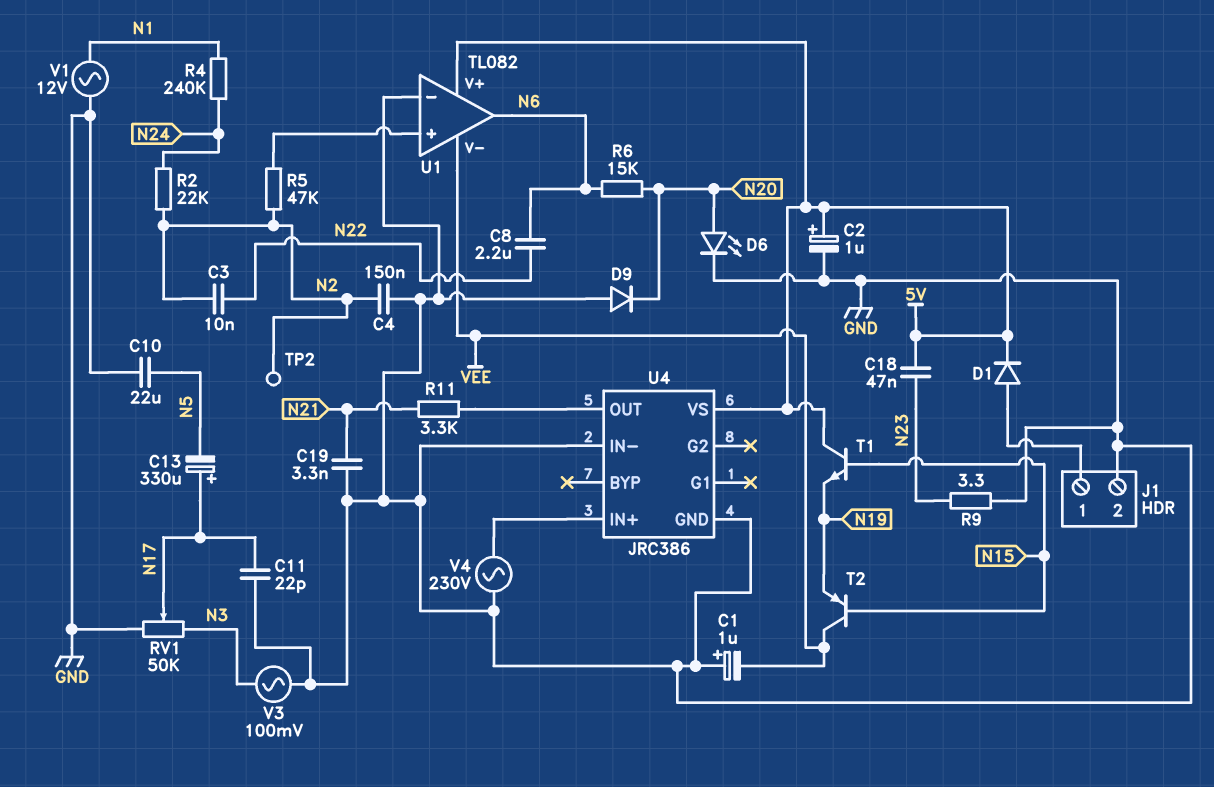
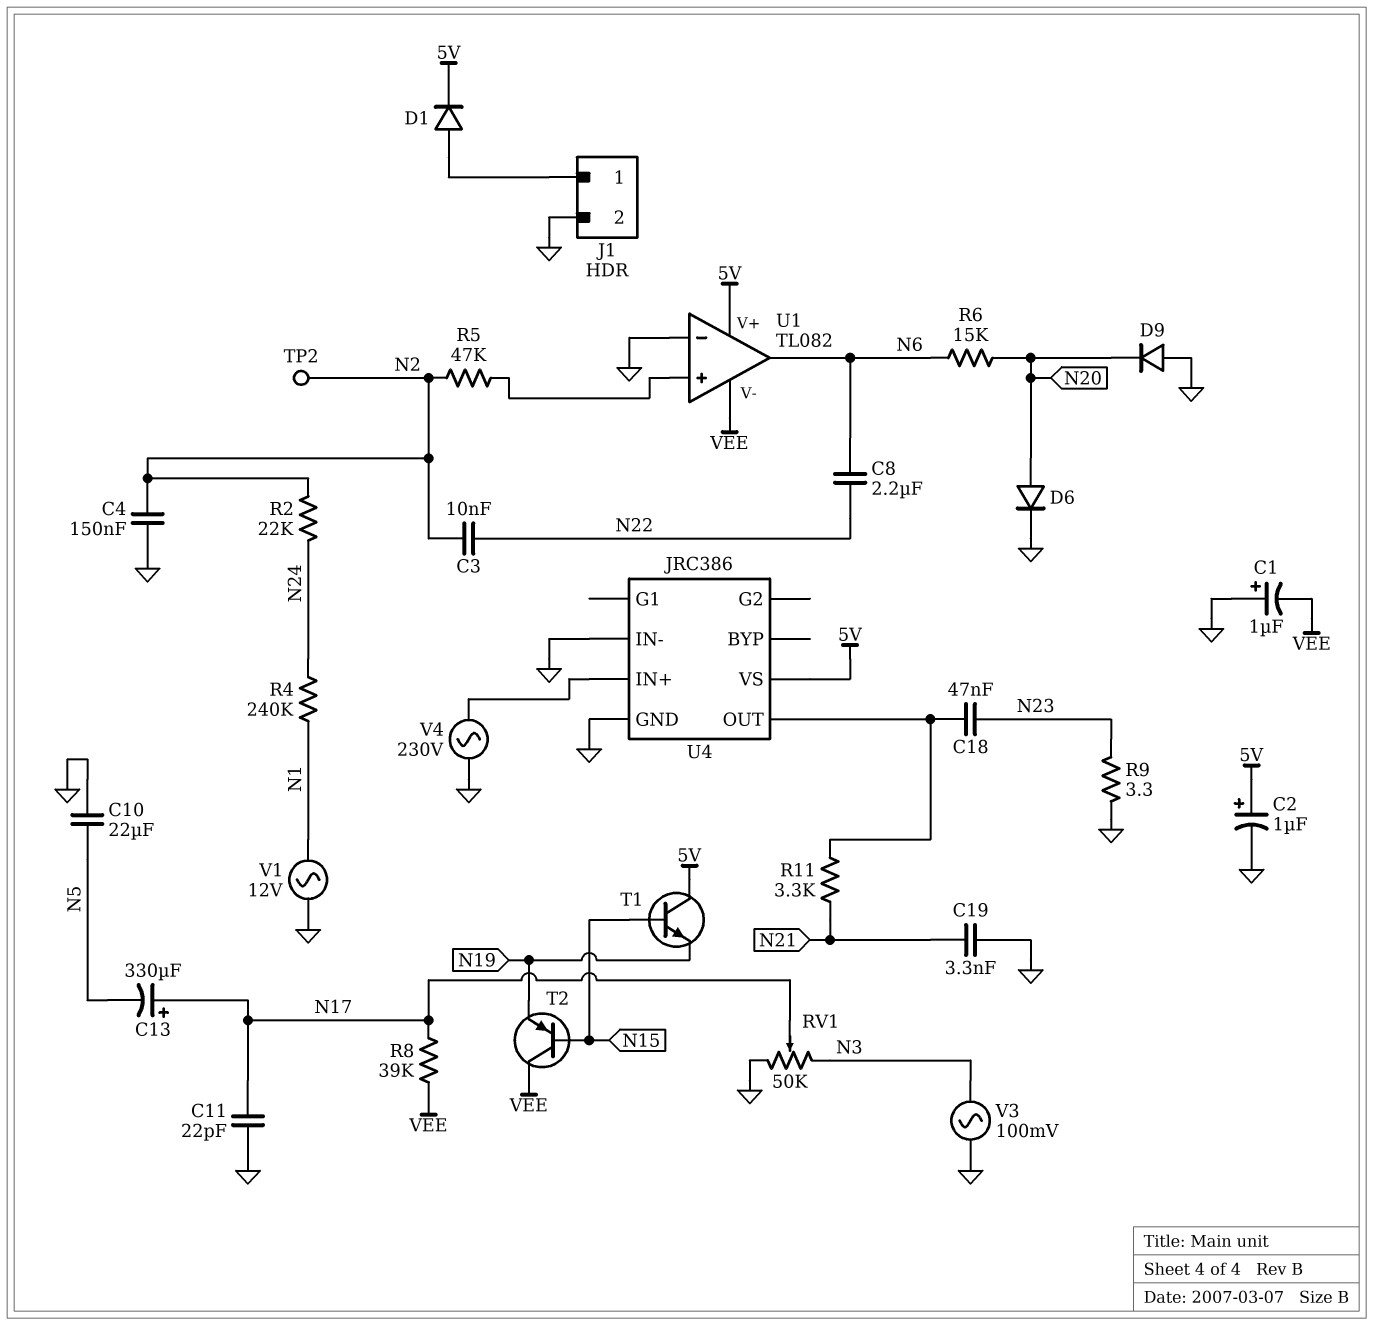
C18: 47nF (5V, N23) -> 47nF (N23, U4/OUT)
D6: LED (A N20, K GND) -> diode (A N20, K GND)
R8: none -> 39k (N17, VEE)

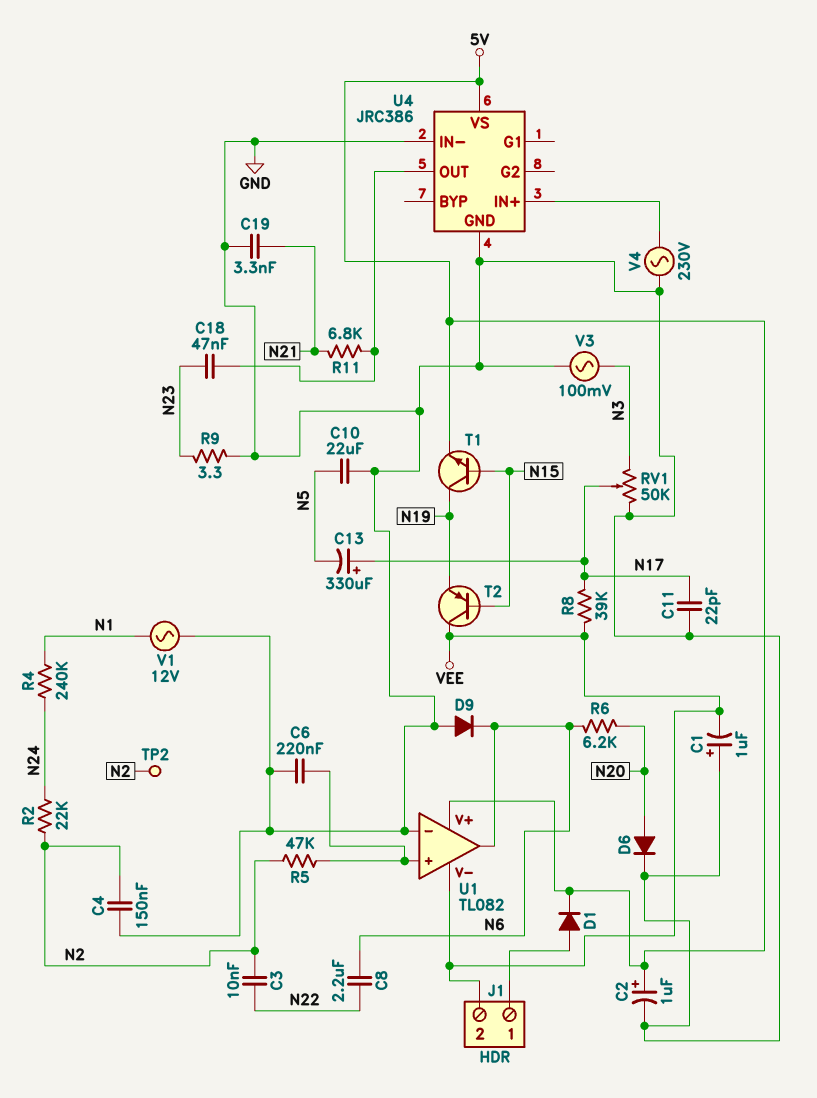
C6: none -> 220nF (GND, U1/in+)
D9: diode (A GND, K N20) -> diode (A GND, K N6)
J1 pin 2: GND -> VEE
R6: 15k (N6, N20) -> 6.2k (N6, N20)
R11: 3.3k (N21, U4/OUT) -> 6.8k (N21, U4/OUT)
T1: NPN (B N15, C 5V, E N19) -> NPN (B N15, C N19, E 5V)

